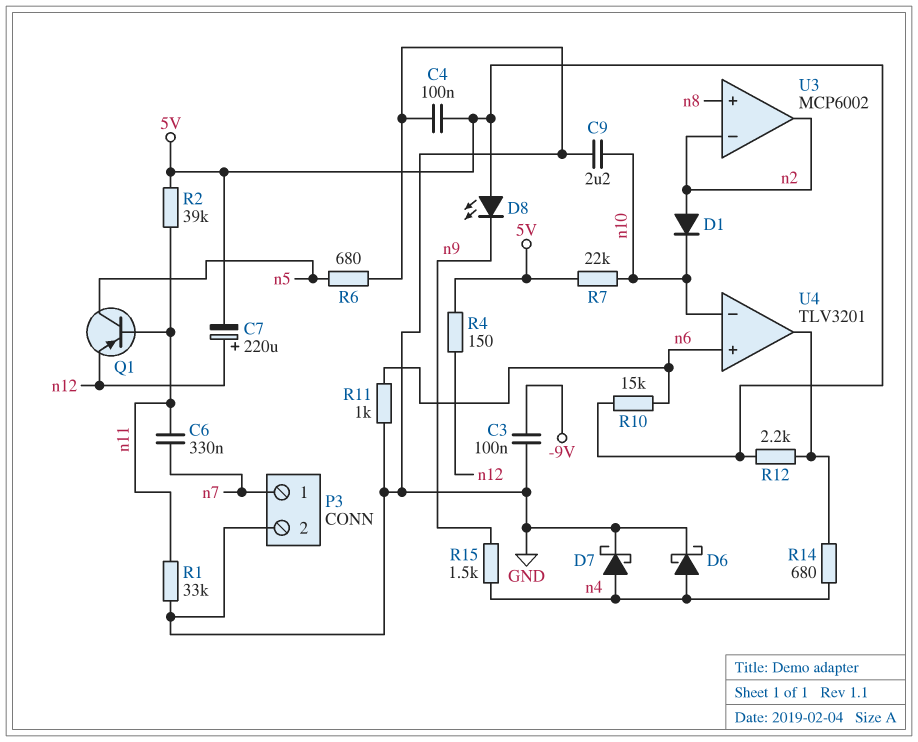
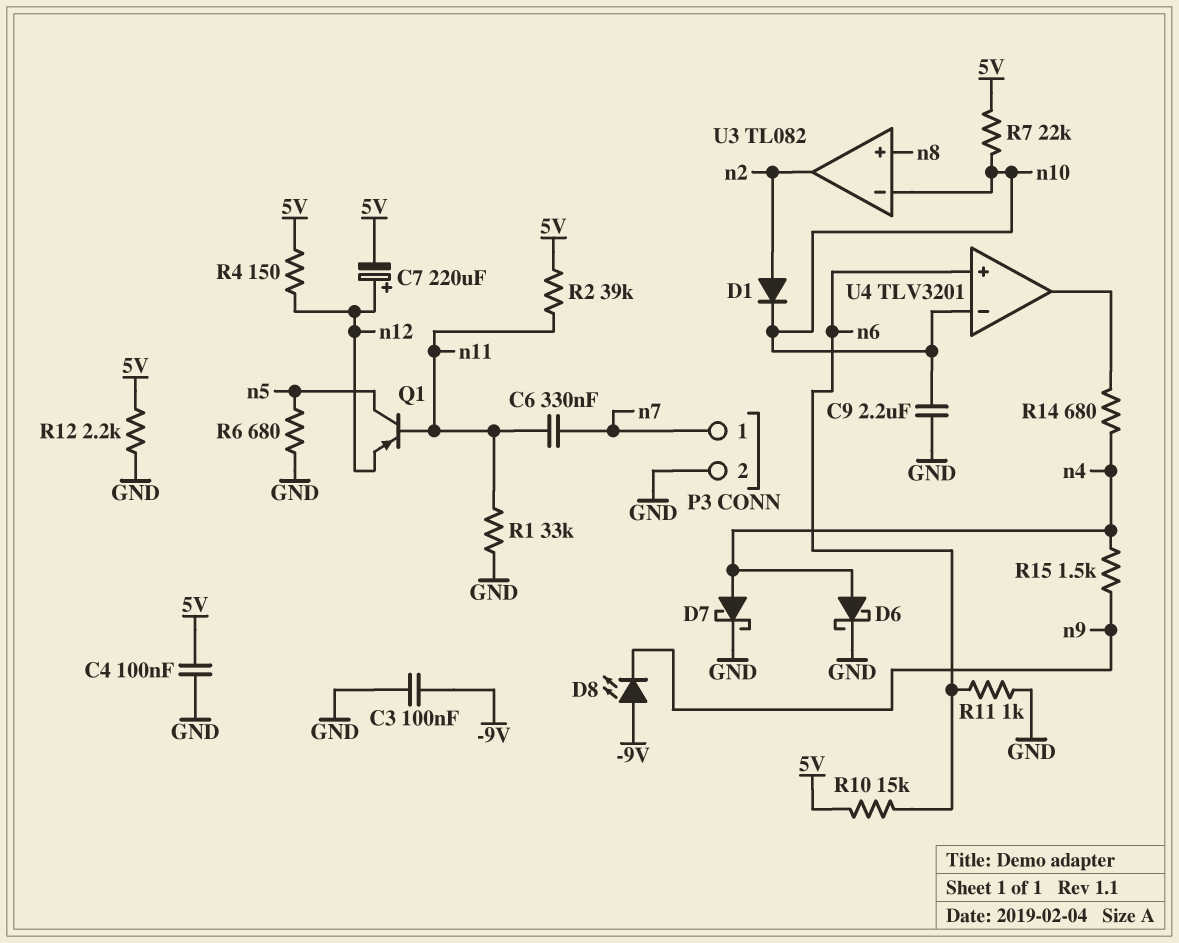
D8: LED (A 5V, K n9) -> LED (A -9V, K n9)
R12: 2.2k (5V, U4/out) -> 2.2k (5V, GND)
U3: MCP6002 -> TL082
U3 pin in-: n2 -> n10

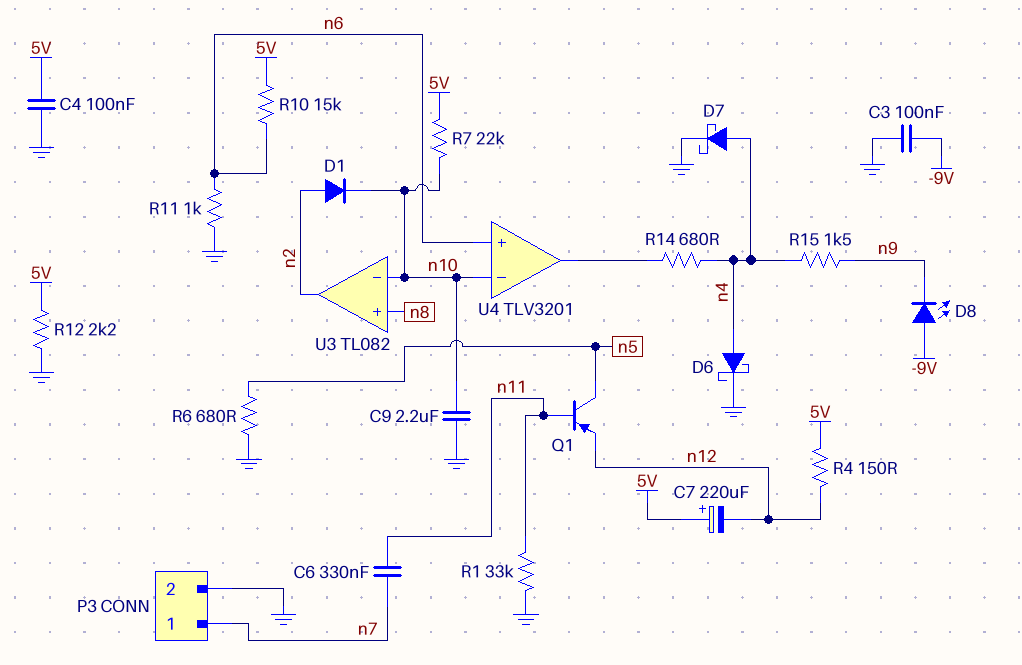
C7: 220uF (plus n12, minus 5V) -> 220uF (plus 5V, minus n12)
R2: 39k (5V, n11) -> none

